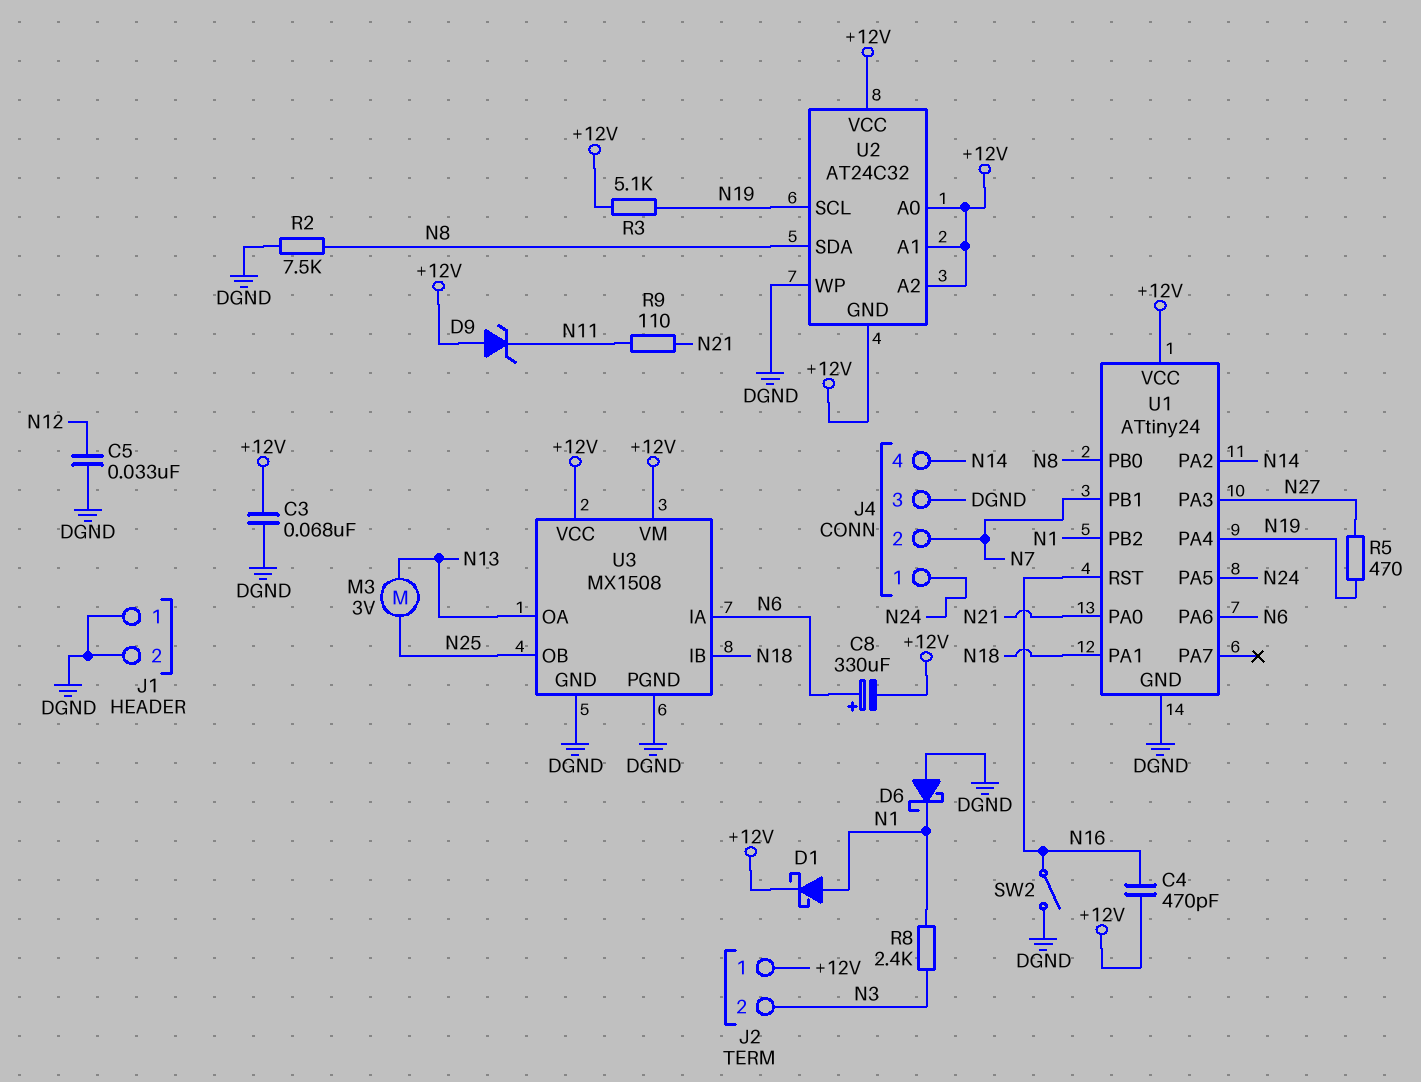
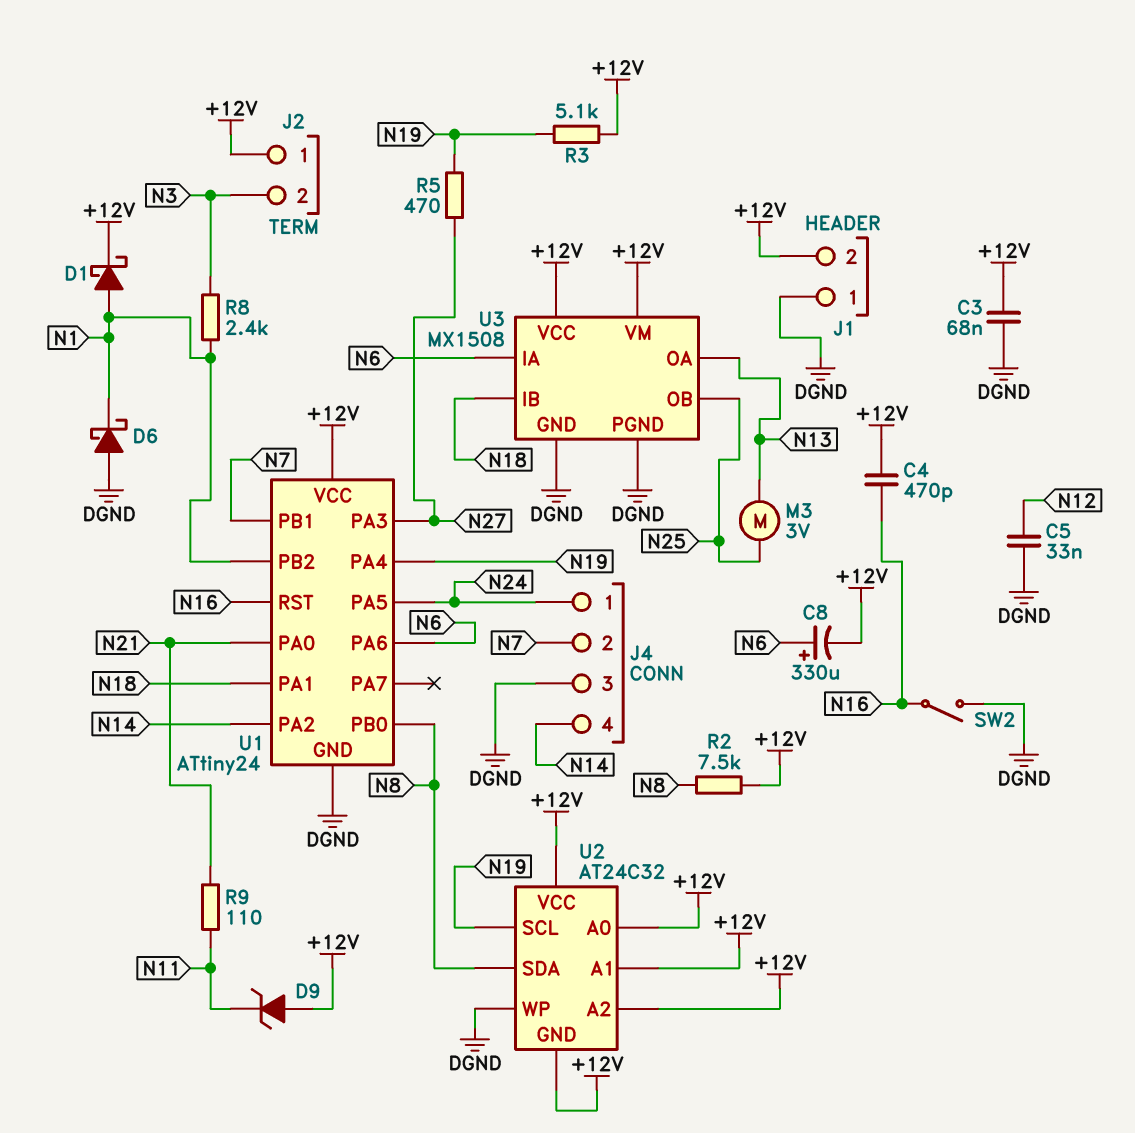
J1 pin 2: DGND -> +12V
R2: 7.5k (DGND, N8) -> 7.5k (+12V, N8)

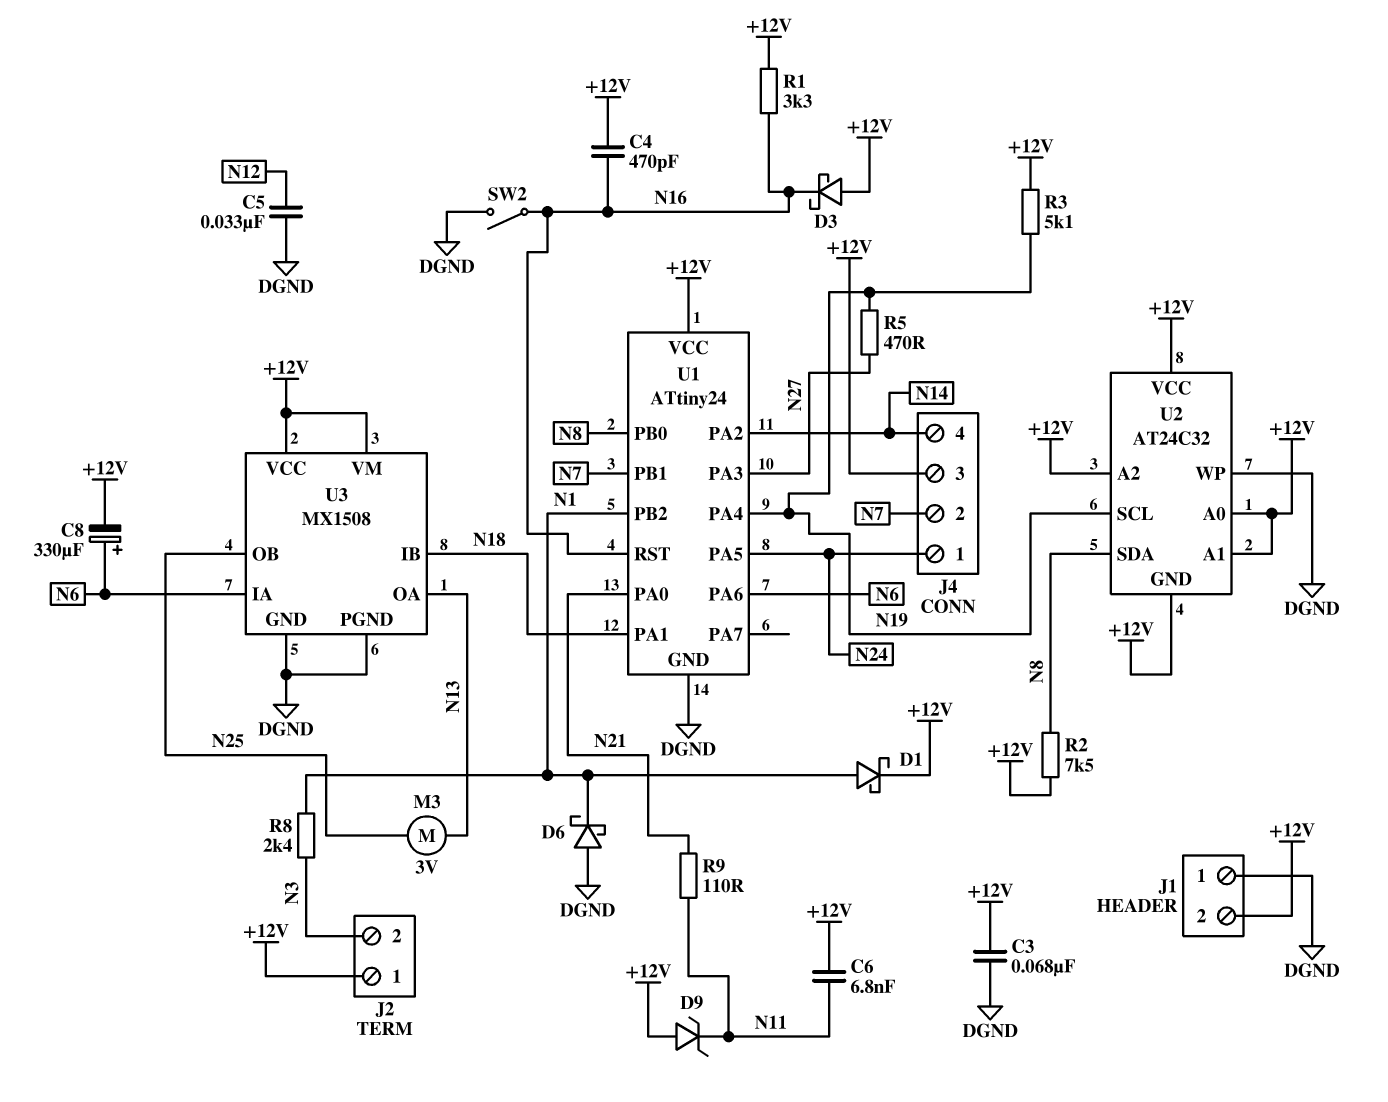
C6: none -> 6.8nF (+12V, N11)
D3: none -> schottky (A +12V, K N16)
J4 pin 3: DGND -> +12V
R1: none -> 3.3k (+12V, N16)

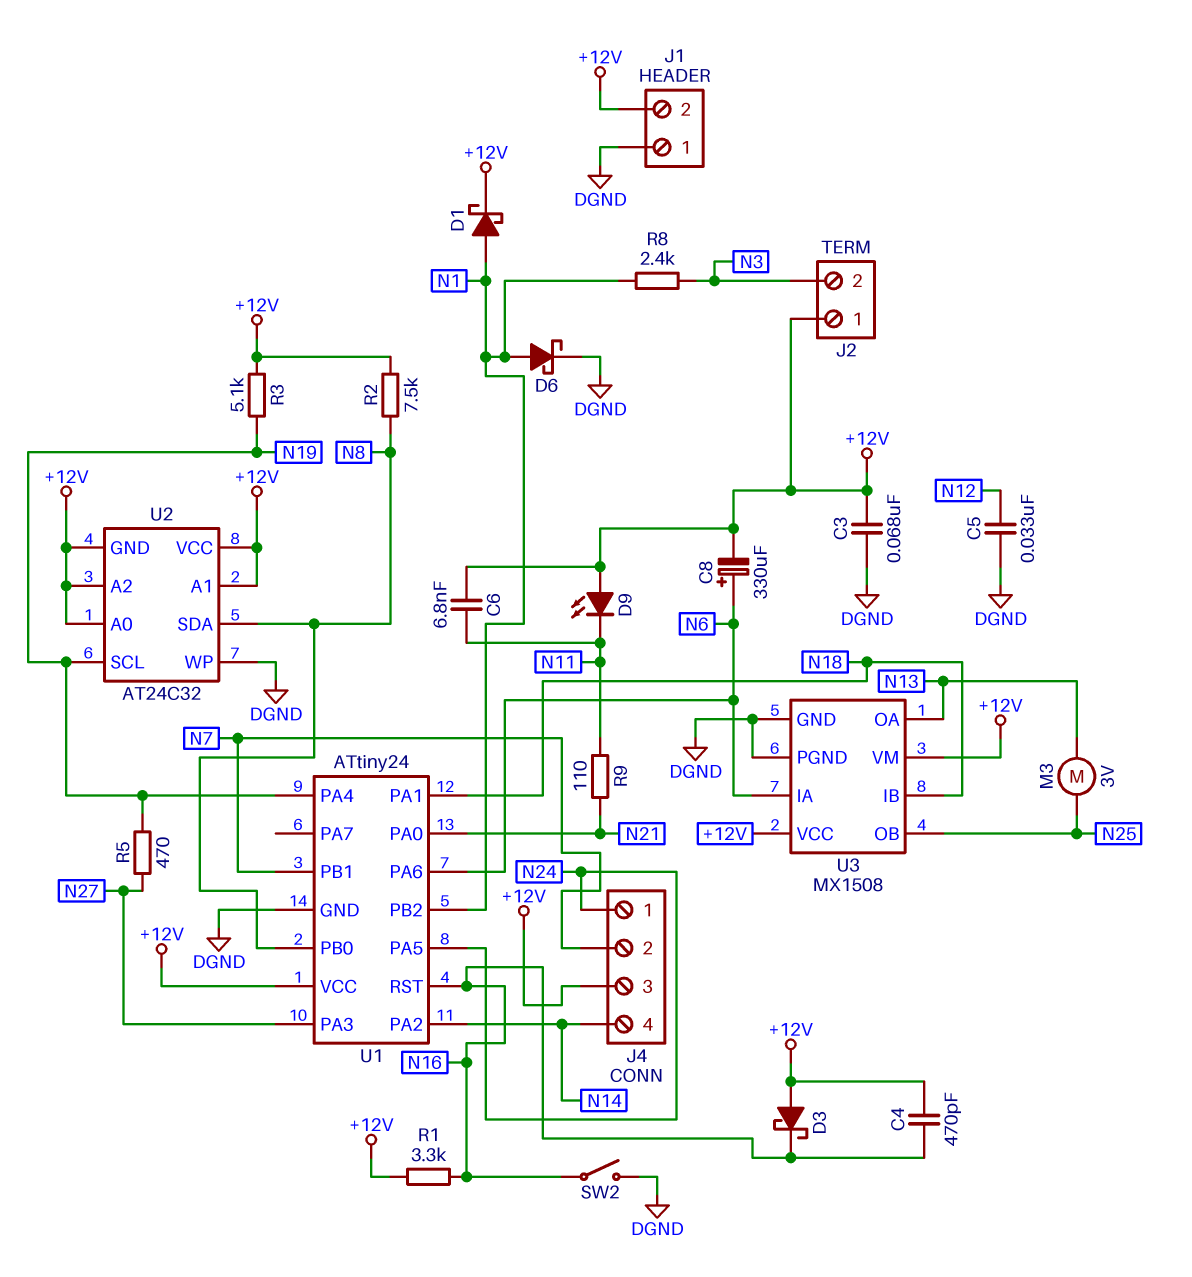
D6: schottky (A DGND, K N1) -> schottky (A N1, K DGND)
D9: zener (A +12V, K N11) -> LED (A +12V, K N11)

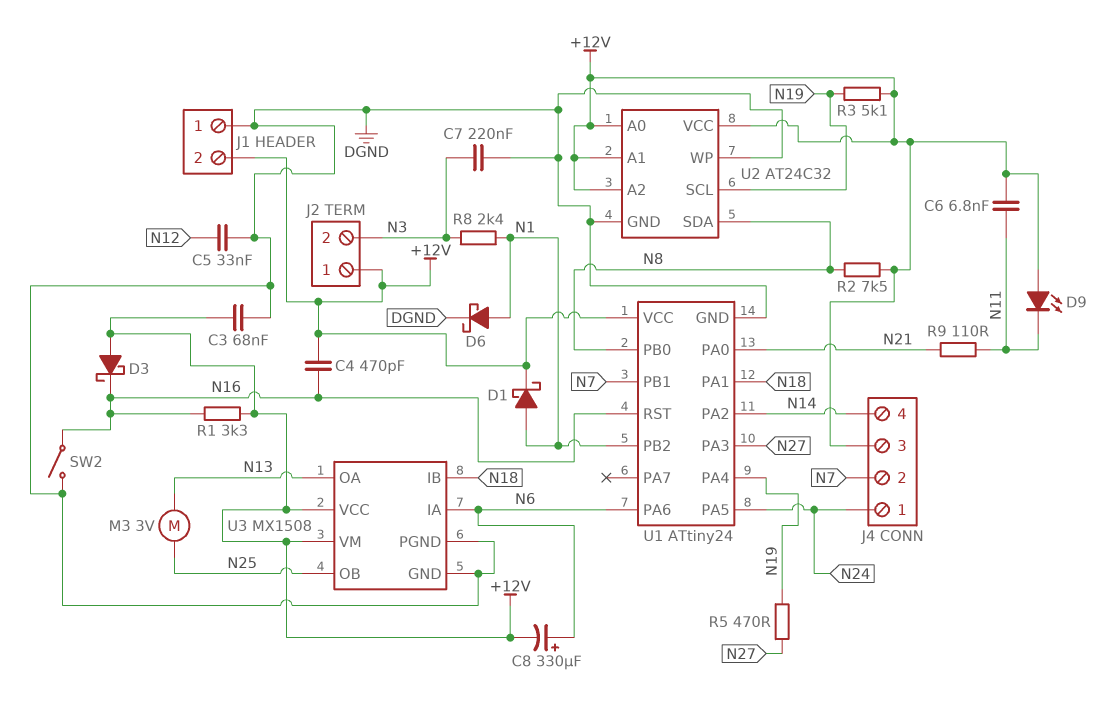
C7: none -> 220nF (DGND, N3)
U2 pin GND: +12V -> DGND

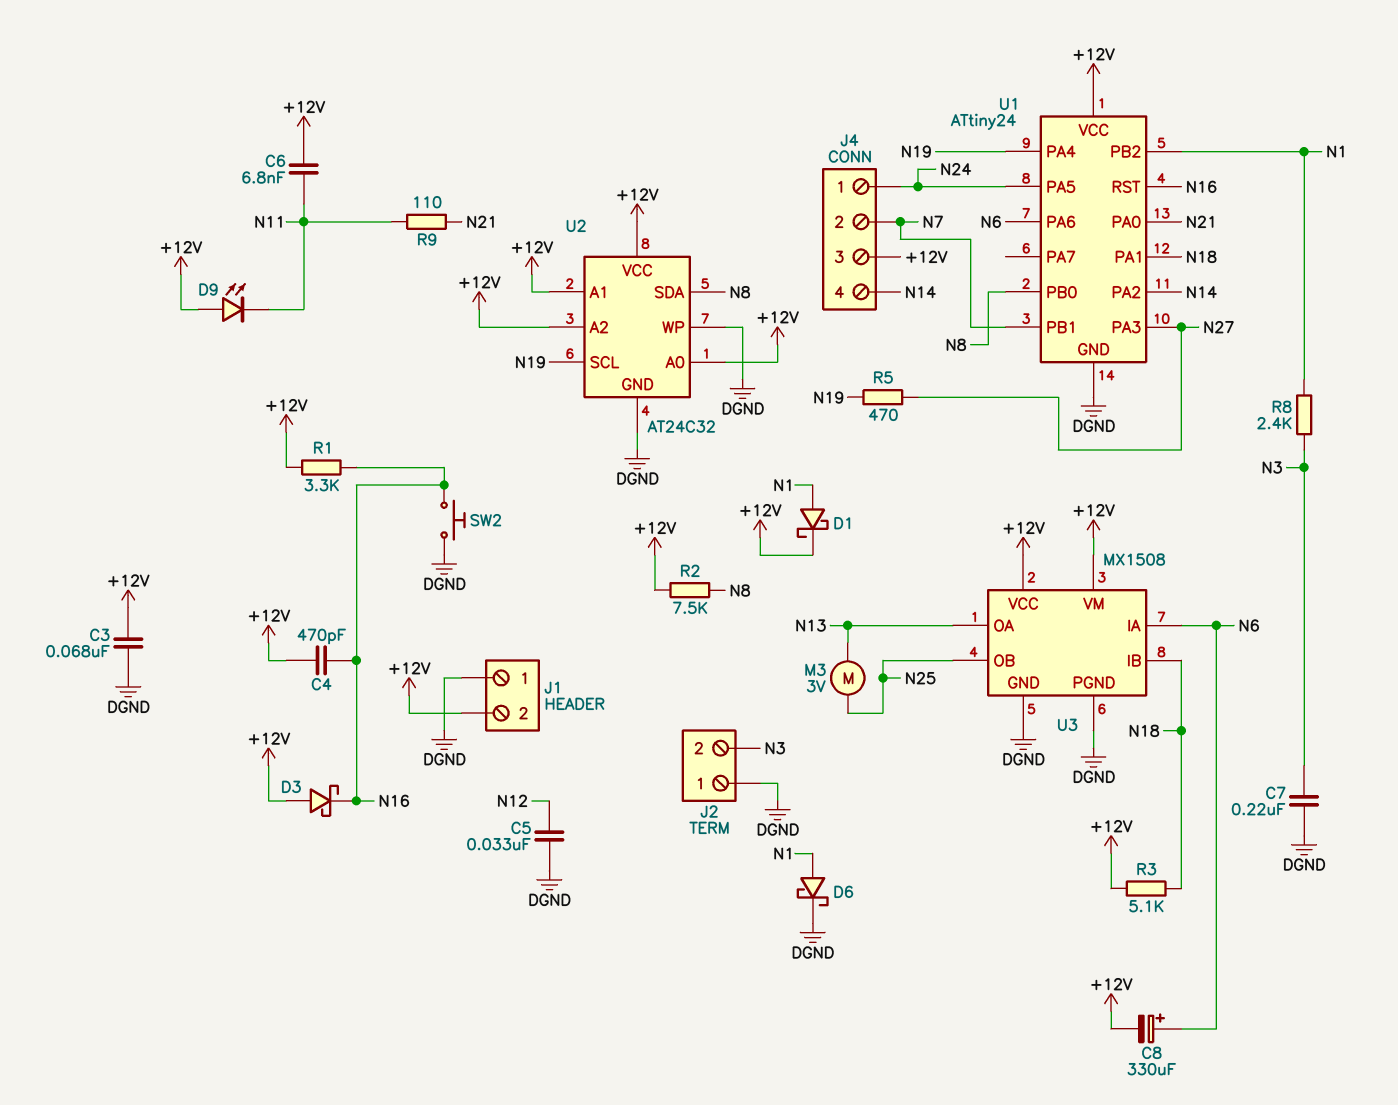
J2 pin 1: +12V -> DGND
R3: 5.1k (+12V, N19) -> 5.1k (+12V, N18)
SW2: switch (DGND, N16) -> button (DGND, N16)

